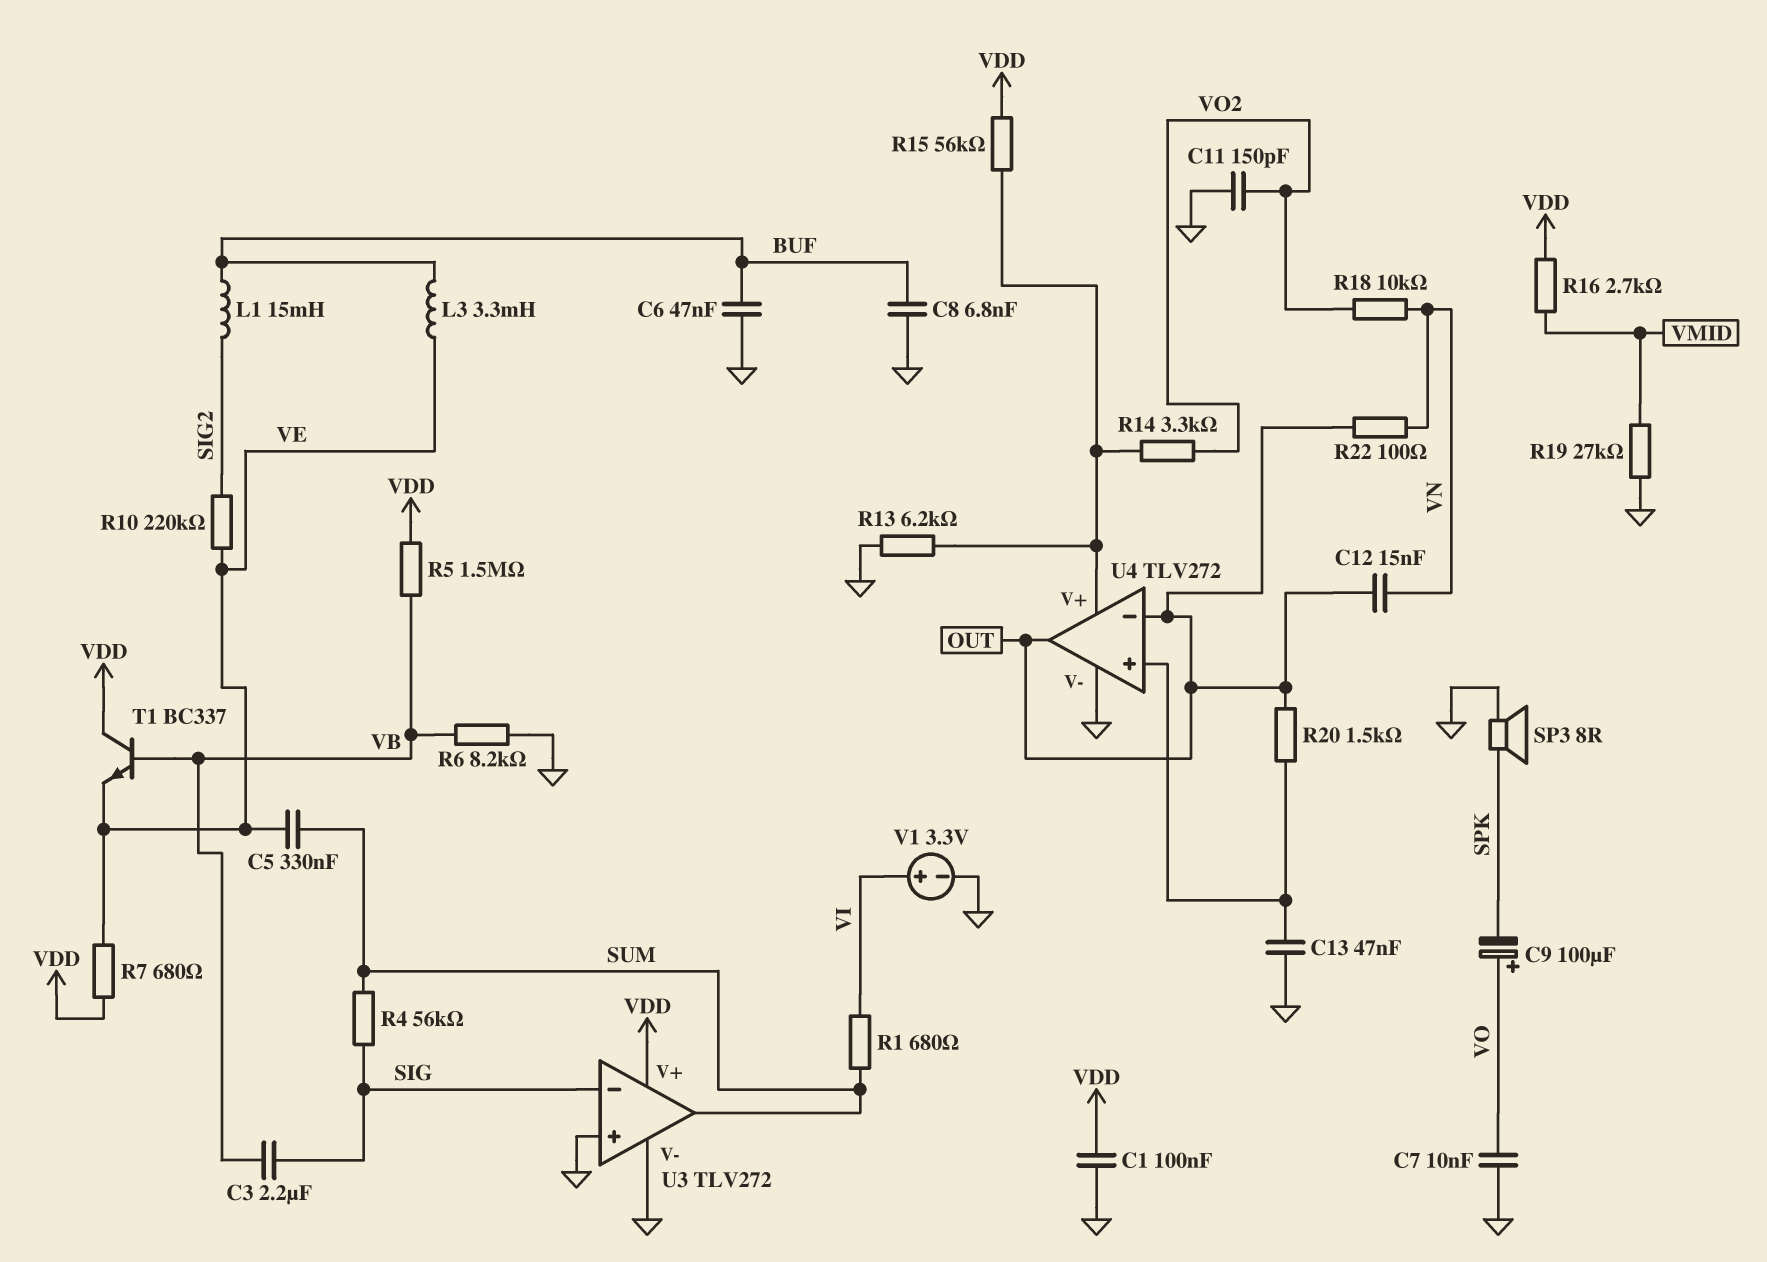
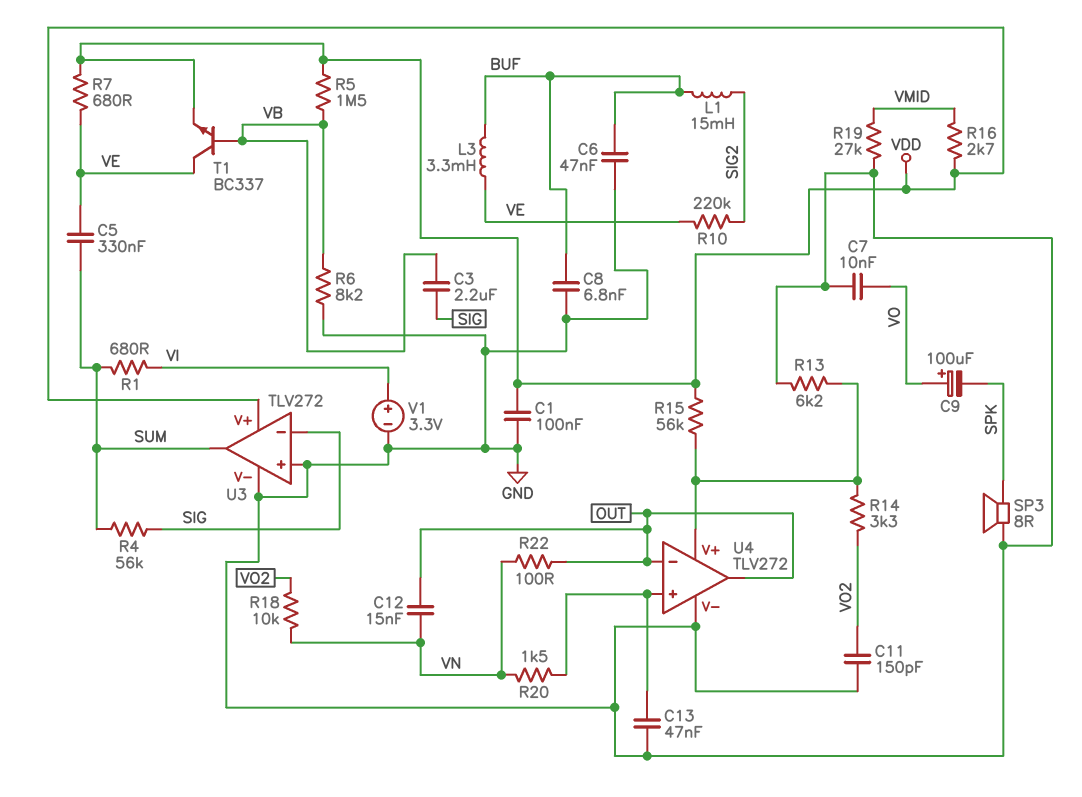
R20: 1.5k (OUT, U4/in+) -> 1.5k (U4/in+, VN)
T1: NPN BC337 (B VB, C VDD, E VE) -> NPN BC337 (B VB, C VE, E VDD)

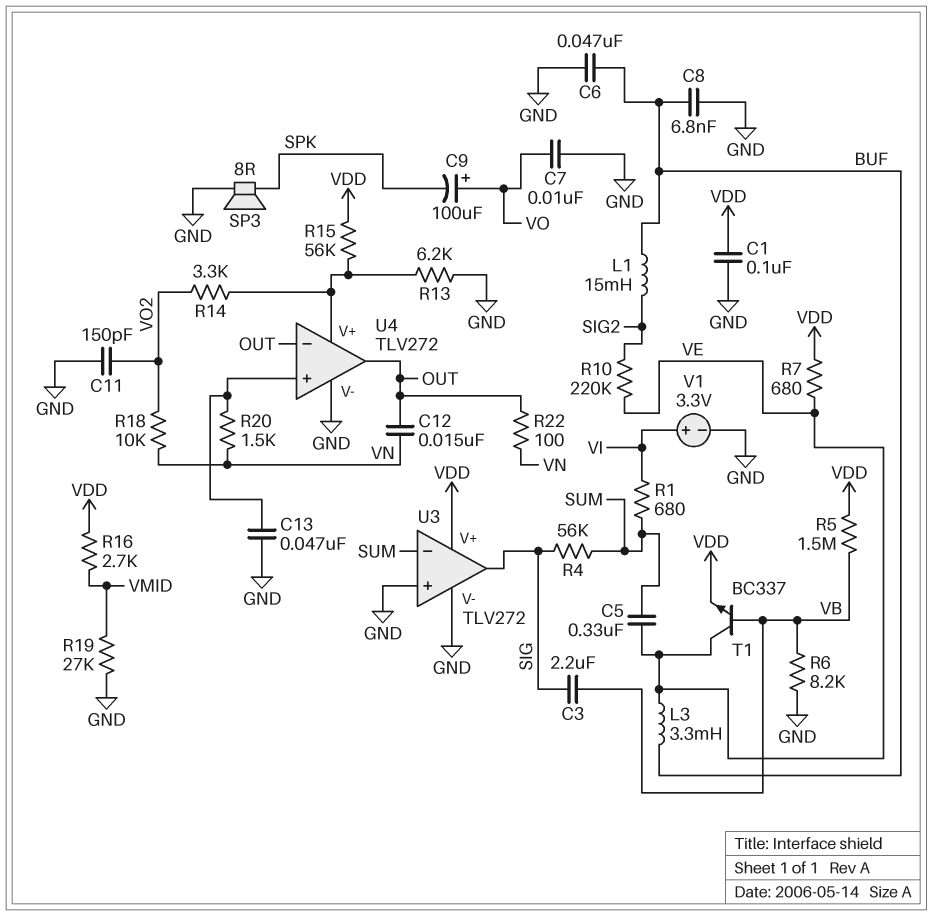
U3 pin in-: SIG -> SUM
U3 pin out: SUM -> SIG

